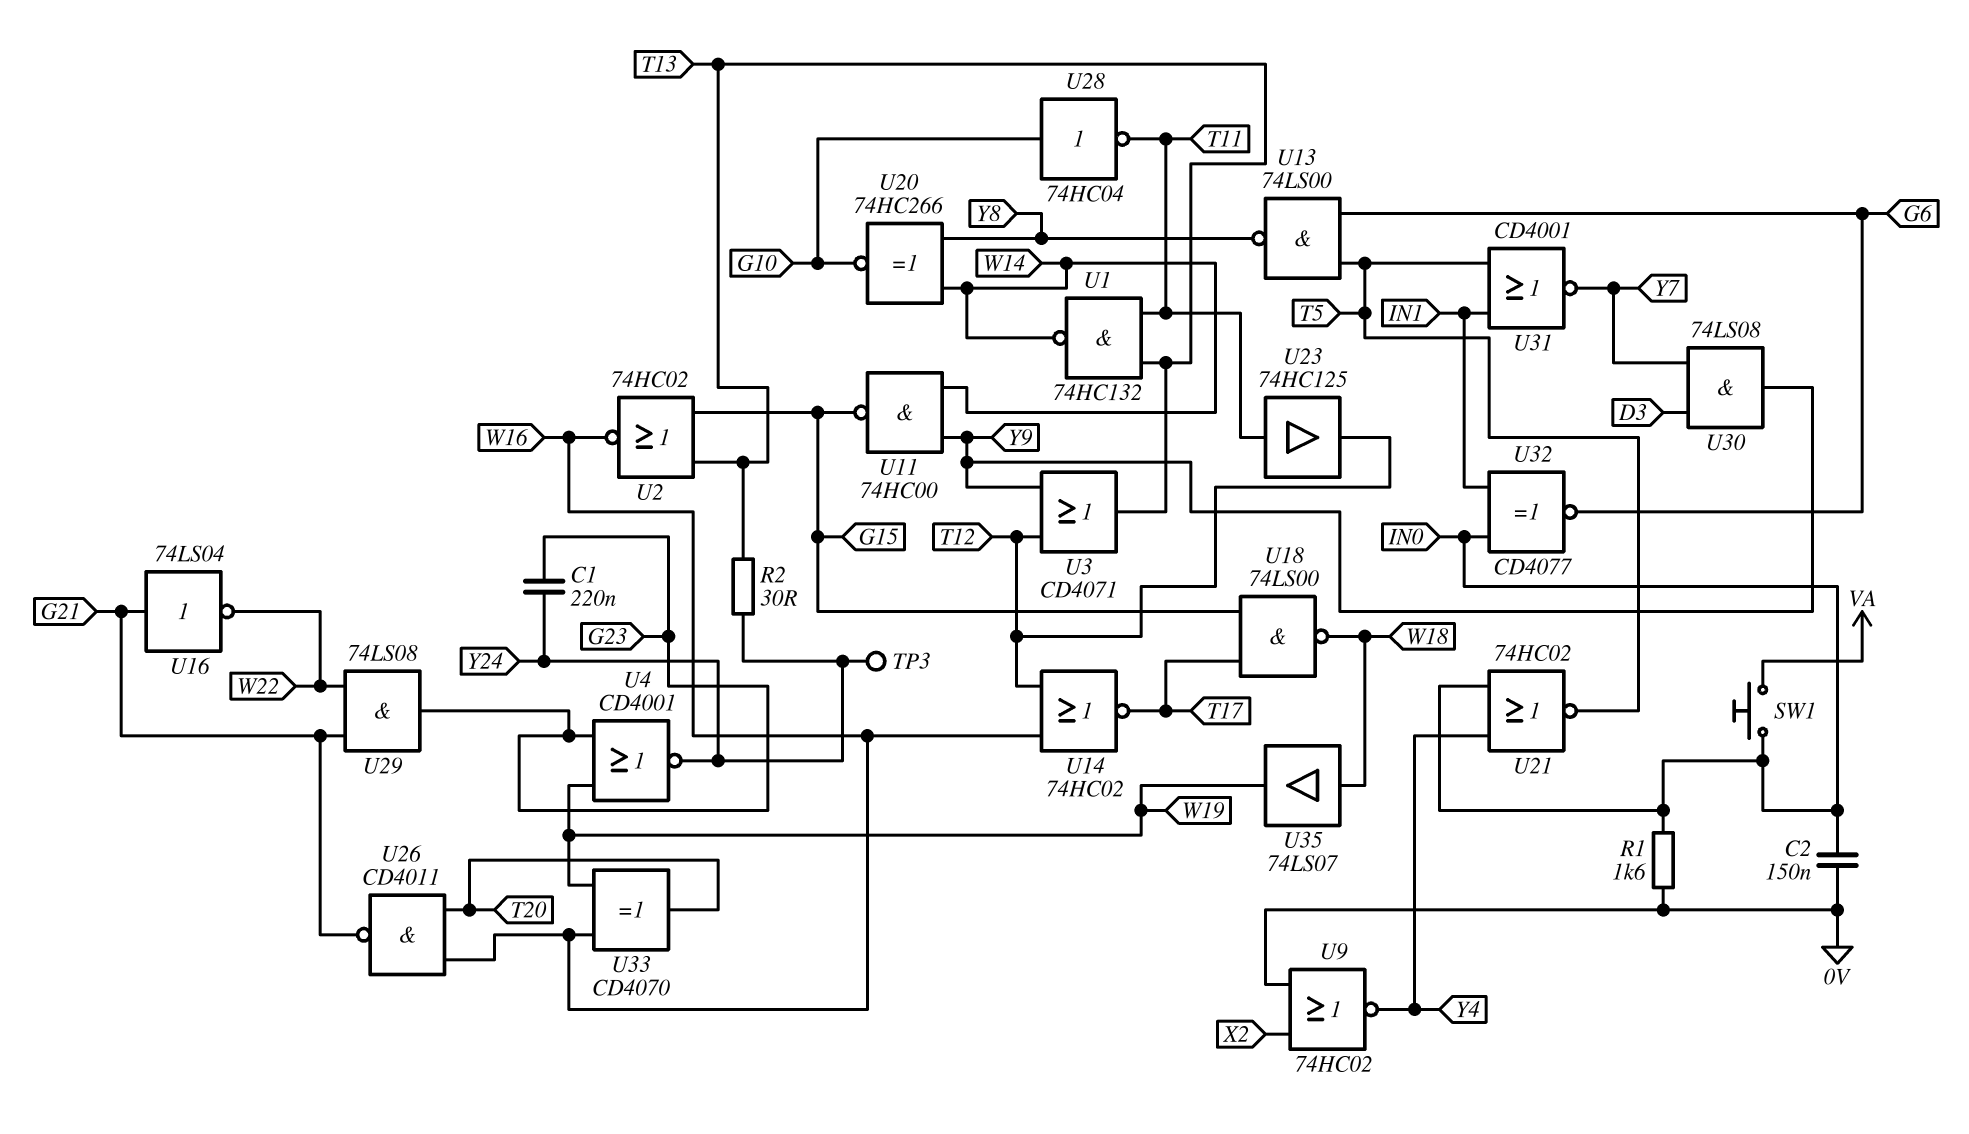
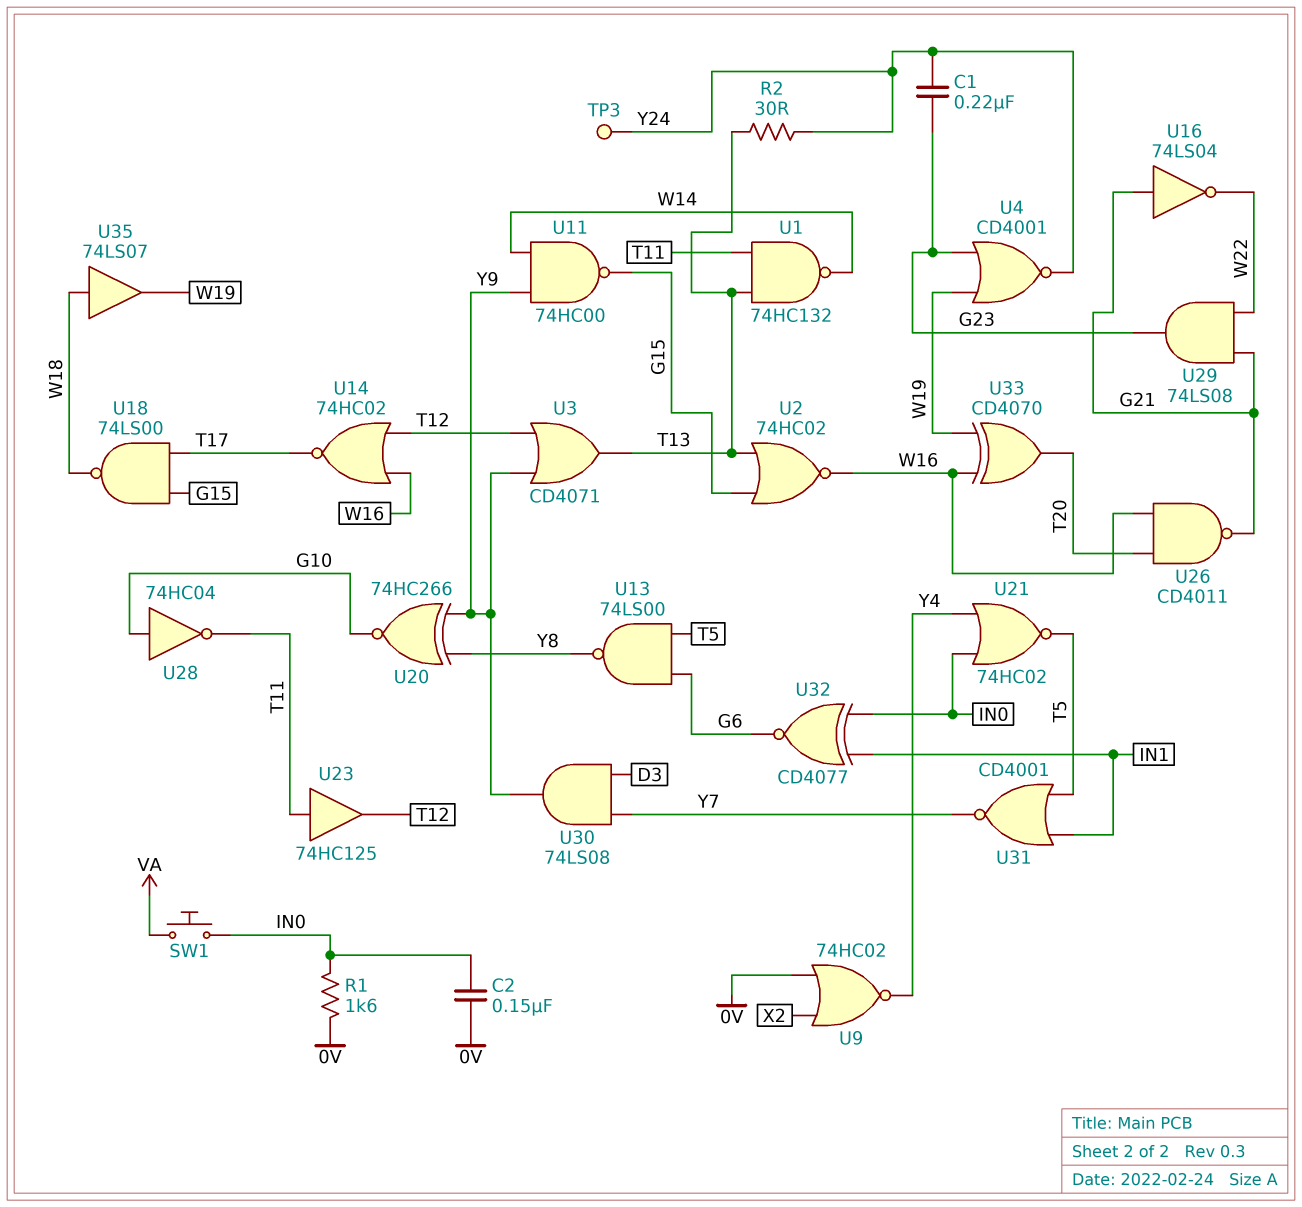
U20: XNOR 74HC266 (in W14, in Y8, out G10) -> XNOR 74HC266 (in Y8, in Y9, out G10)

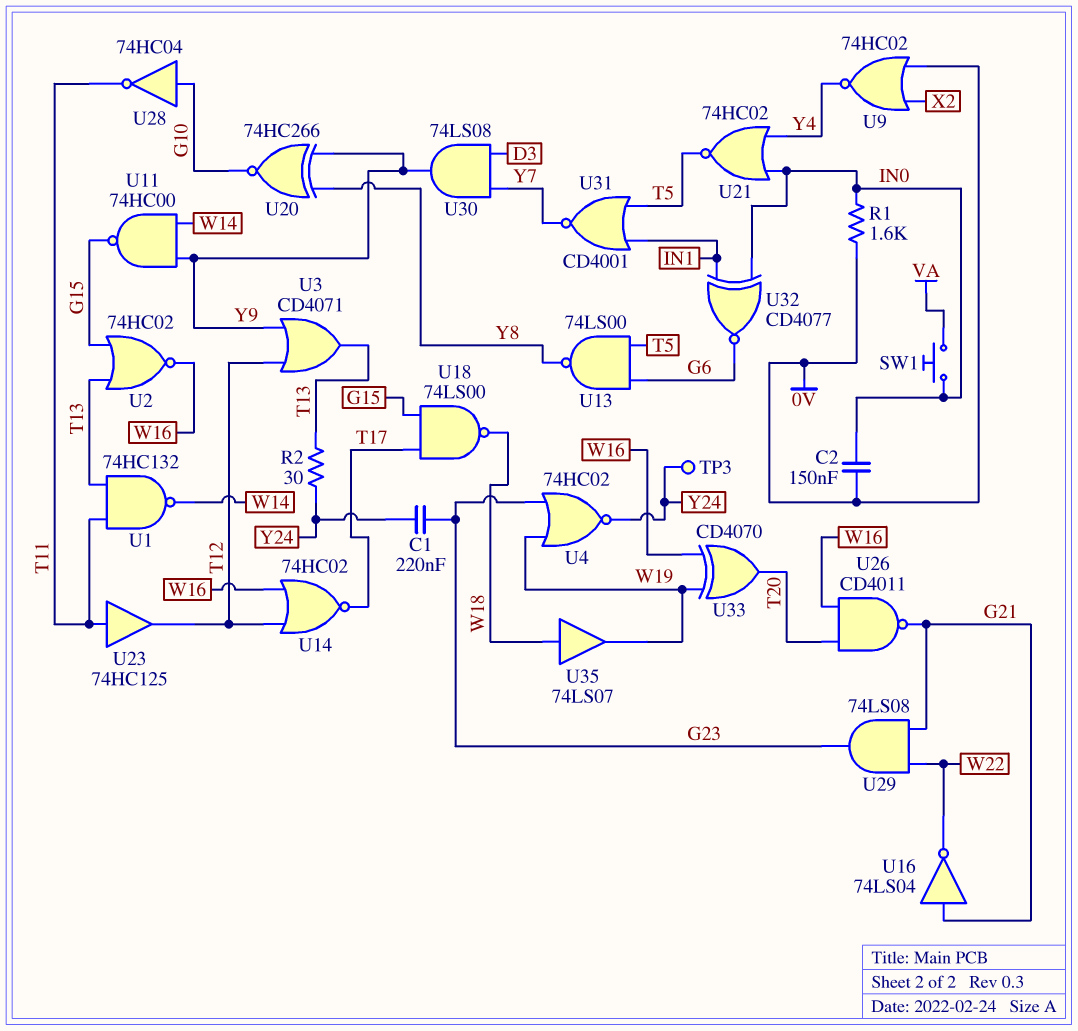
U4: NOR CD4001 (in G23, in W19, out Y24) -> NOR 74HC02 (in G23, in W19, out Y24)

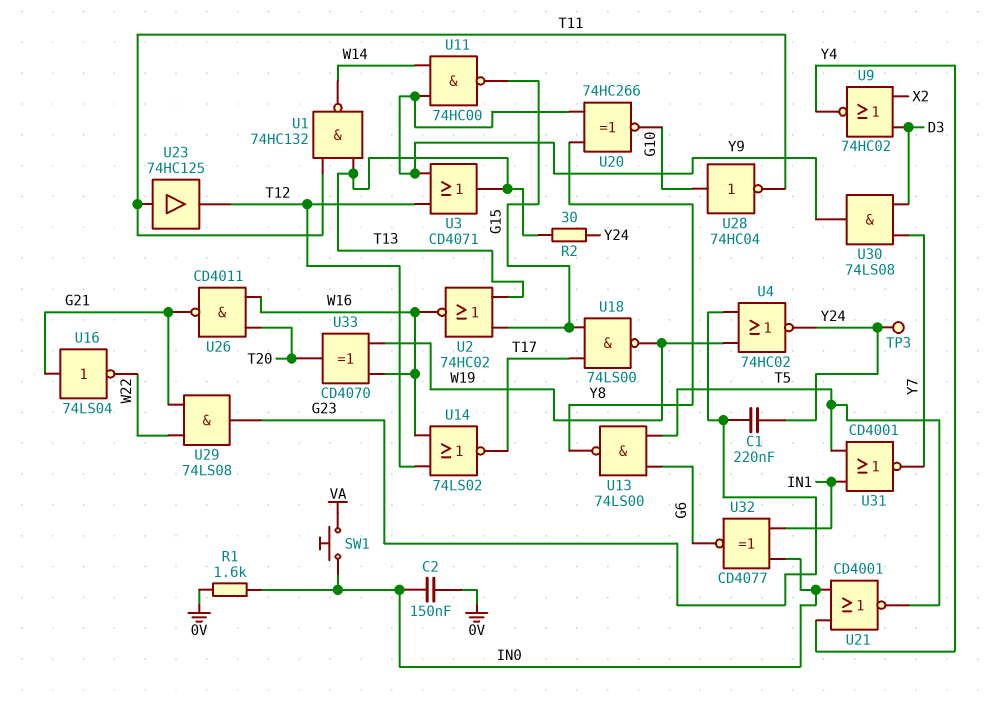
U9: NOR 74HC02 (in 0V, in X2, out Y4) -> NOR 74HC02 (in D3, in X2, out Y4)
U14: NOR 74HC02 (in T12, in W16, out T17) -> NOR 74LS02 (in T12, in W16, out T17)
U18: NAND 74LS00 (in G15, in T17, out W18) -> NAND 74LS00 (in G15, in T17, out W19)
U21: NOR 74HC02 (in IN0, in Y4, out T5) -> NOR CD4001 (in IN0, in Y4, out T5)
U35: buffer 74LS07 (in W18, out W19) -> none

